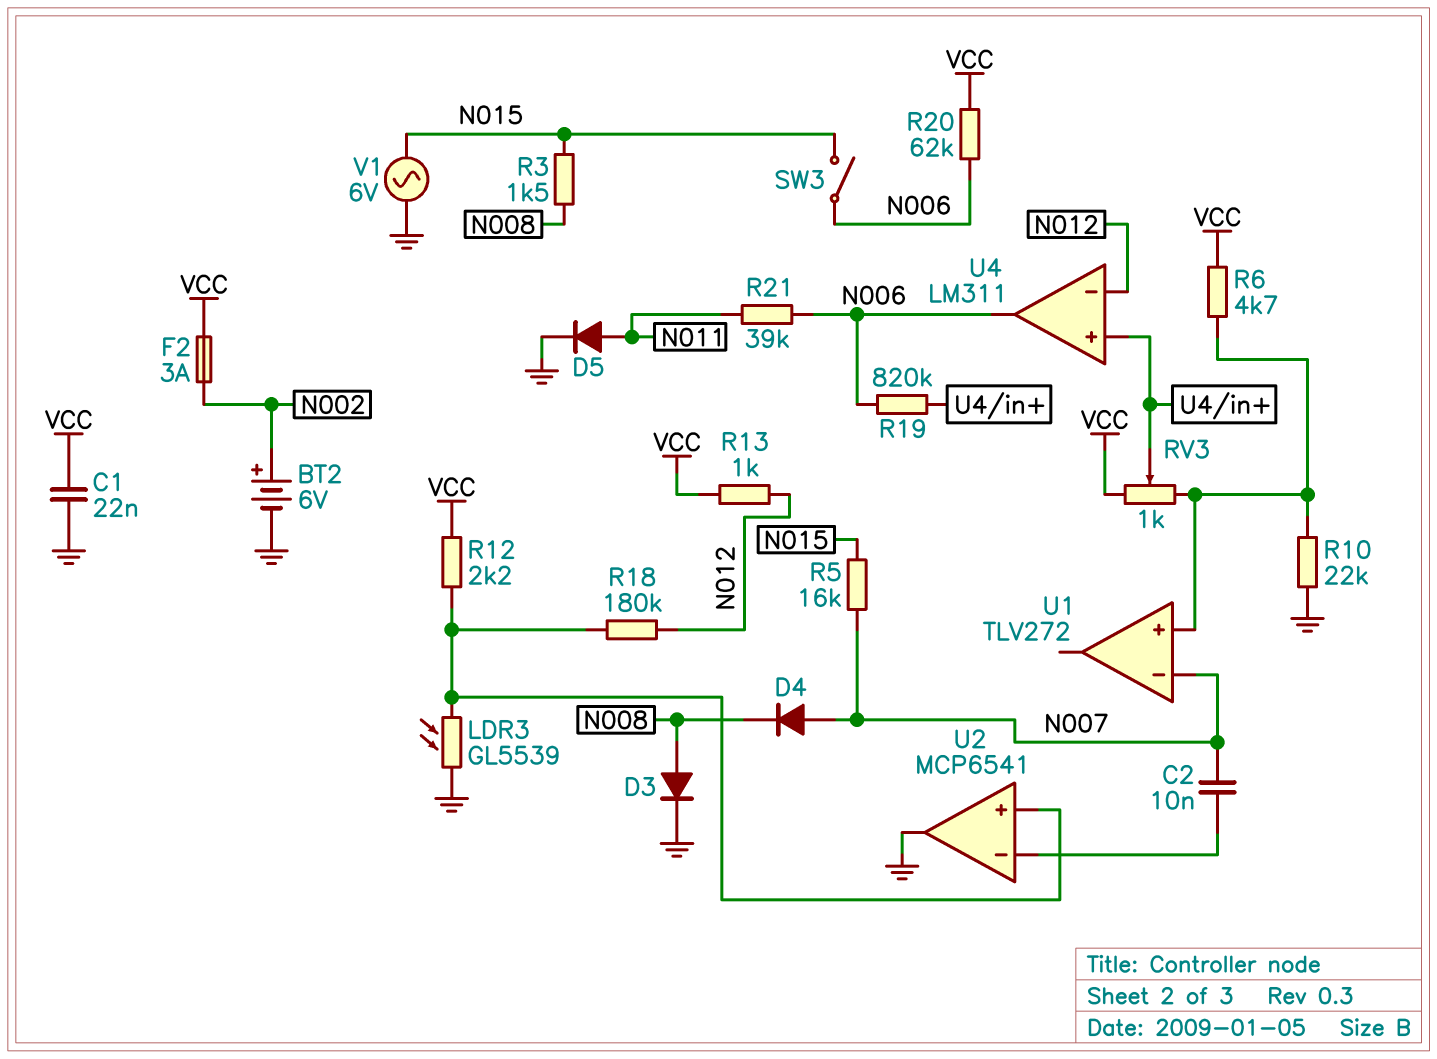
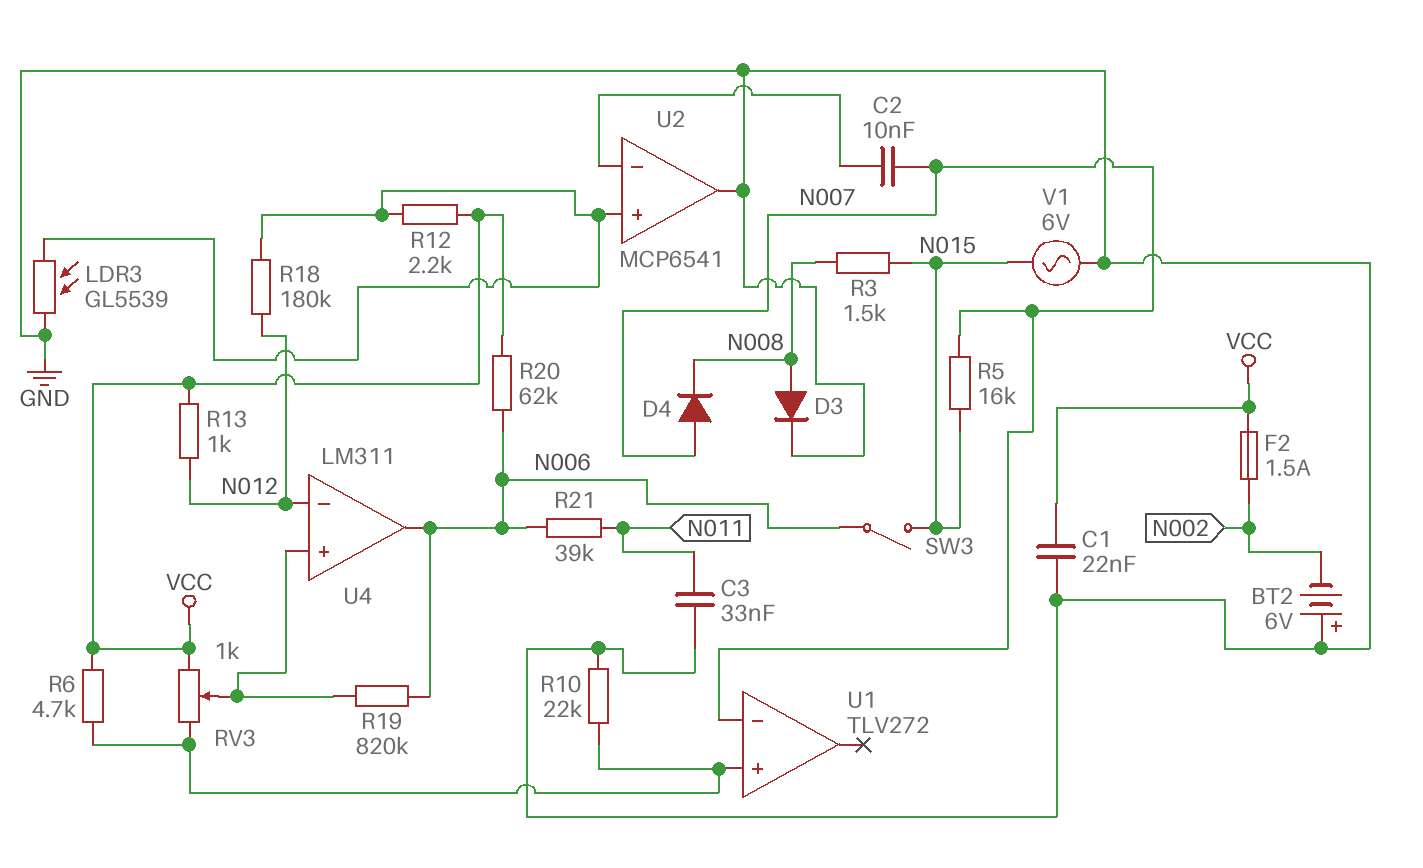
BT2: 6V (plus N002, minus GND) -> 6V (plus GND, minus N002)
C3: none -> 33nF (GND, N011)
D5: diode (A N011, K GND) -> none
F2: 3A (N002, VCC) -> 1.5A (N002, VCC)

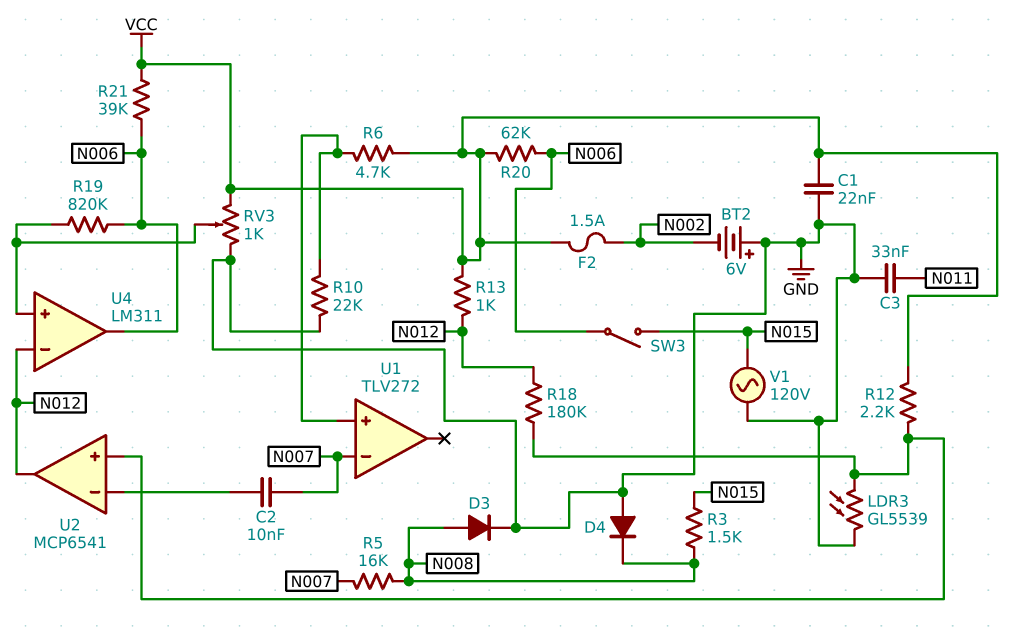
D4: diode (A N007, K N008) -> diode (A GND, K N008)
R5: 16k (N007, N015) -> 16k (N007, N008)
R21: 39k (N006, N011) -> 39k (N006, VCC)
RV3: 1k (U1/in+, VCC, wiper U4/in+) -> 1k (GND, VCC, wiper U4/in+)
U2 pin out: GND -> N012
V1: AC 6V (GND, N015) -> AC 120V (GND, N015)

